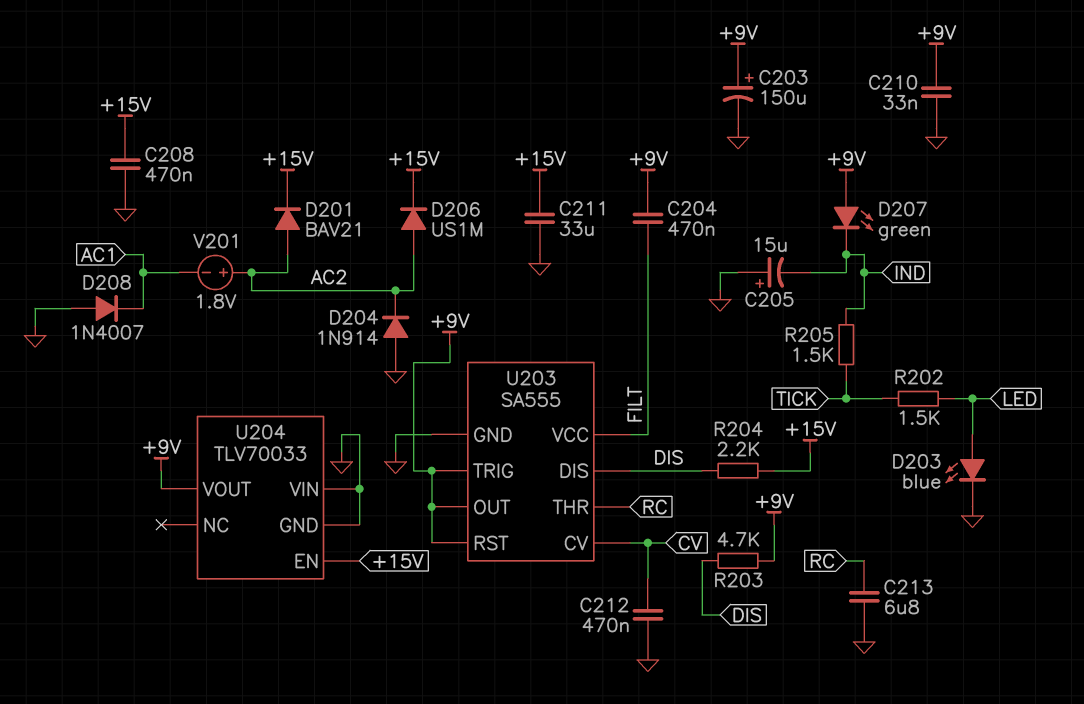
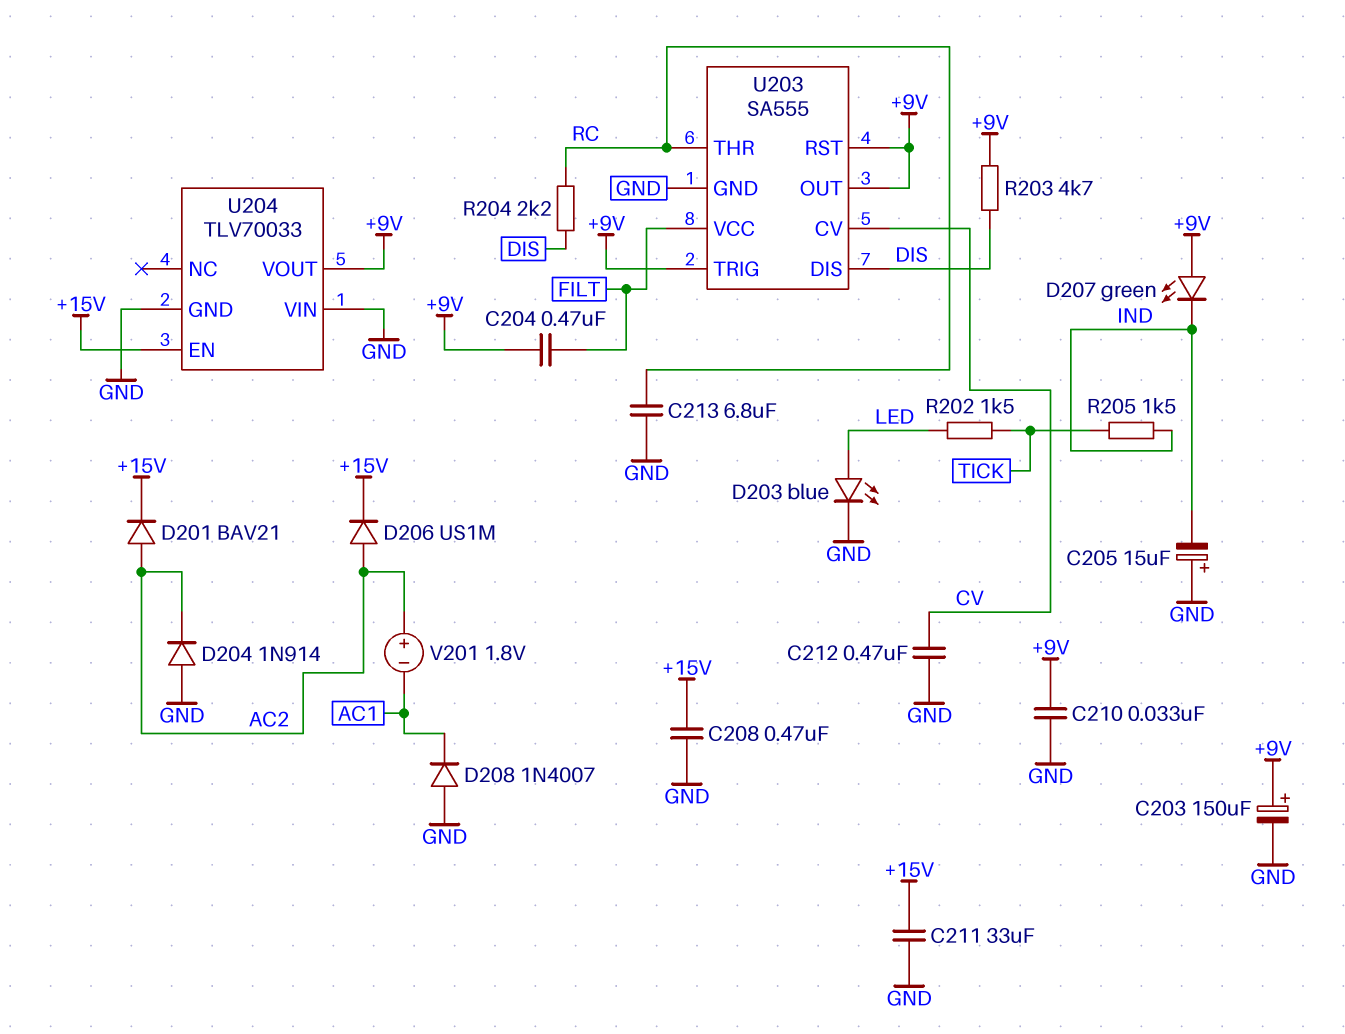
R204: 2.2k (+15V, DIS) -> 2.2k (DIS, RC)

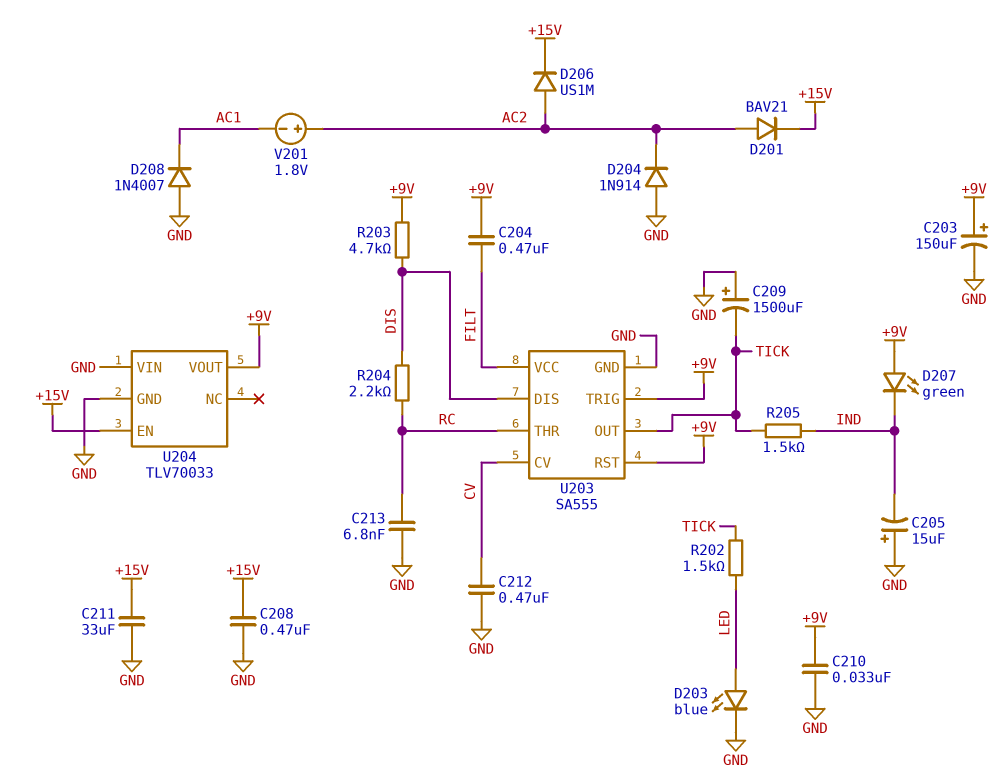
C209: none -> 1500uF (plus GND, minus TICK)
C213: 6.8uF (GND, RC) -> 6.8nF (GND, RC)
U203 pin OUT: +9V -> TICK

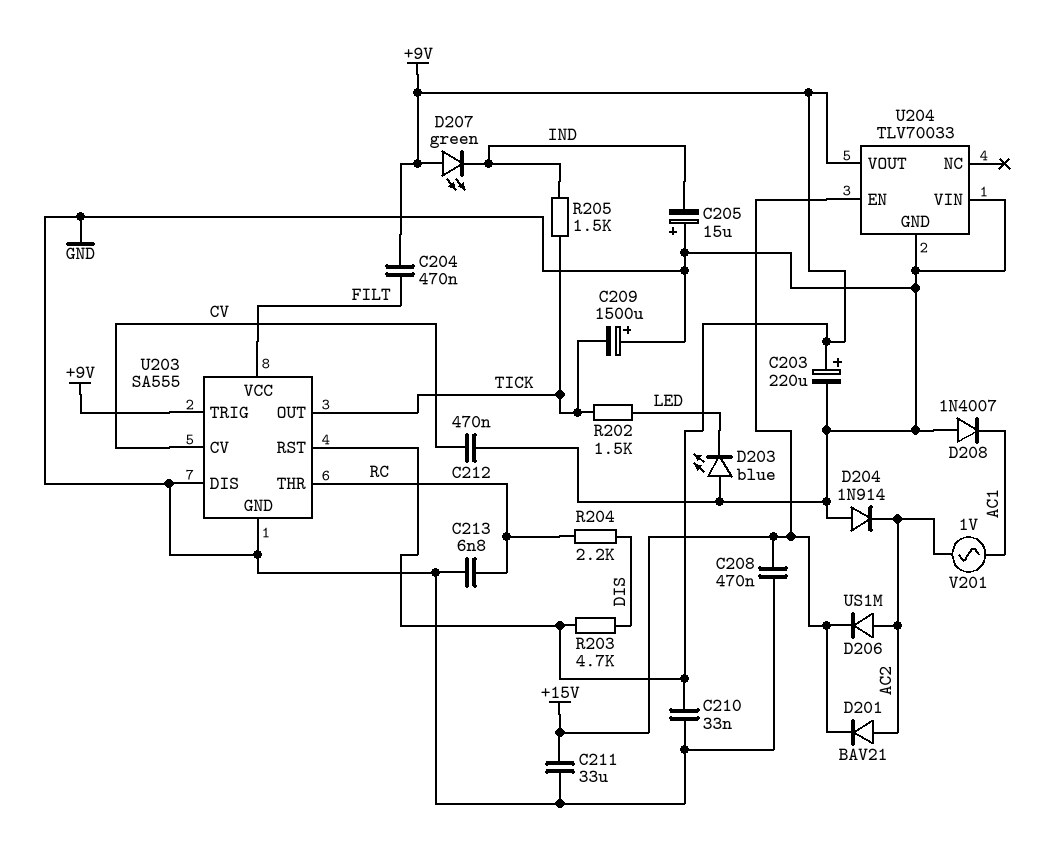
C203: 150uF (plus +9V, minus GND) -> 220uF (plus +9V, minus GND)
D203: LED blue (A LED, K GND) -> LED blue (A GND, K LED)
U203 pin DIS: DIS -> GND
V201: 1.8V (plus AC2, minus AC1) -> AC 1V (AC1, AC2)

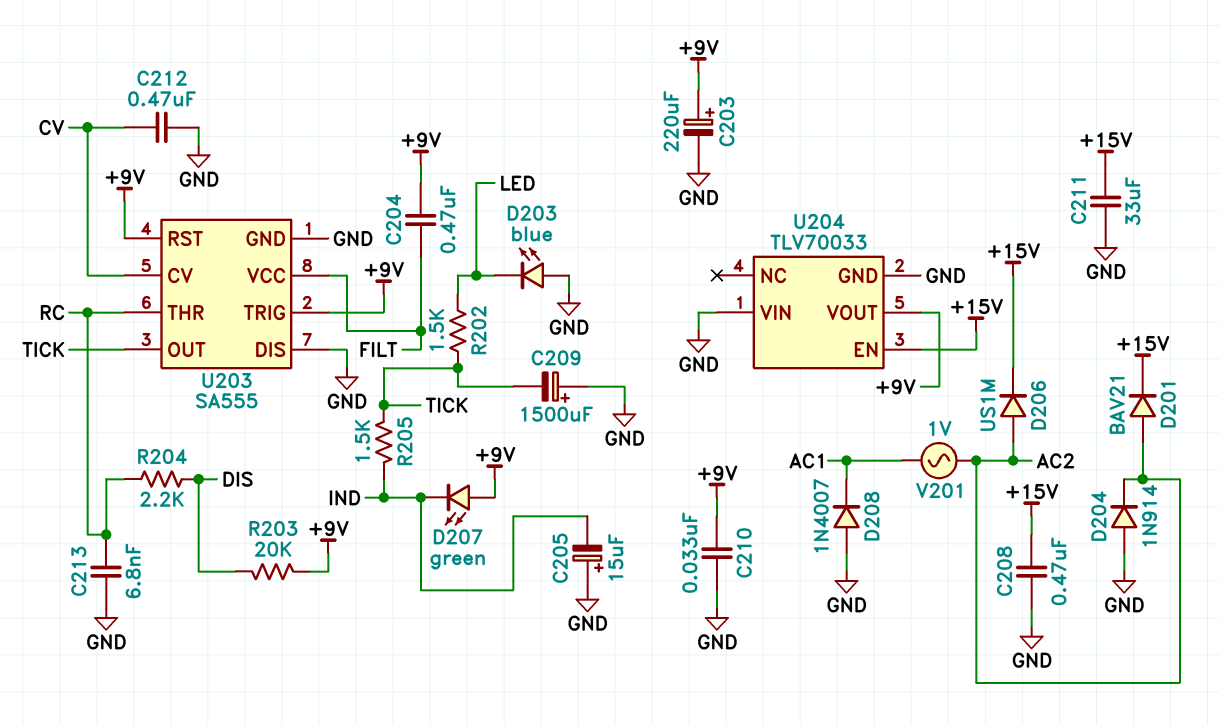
R203: 4.7k (+9V, DIS) -> 20k (+9V, DIS)

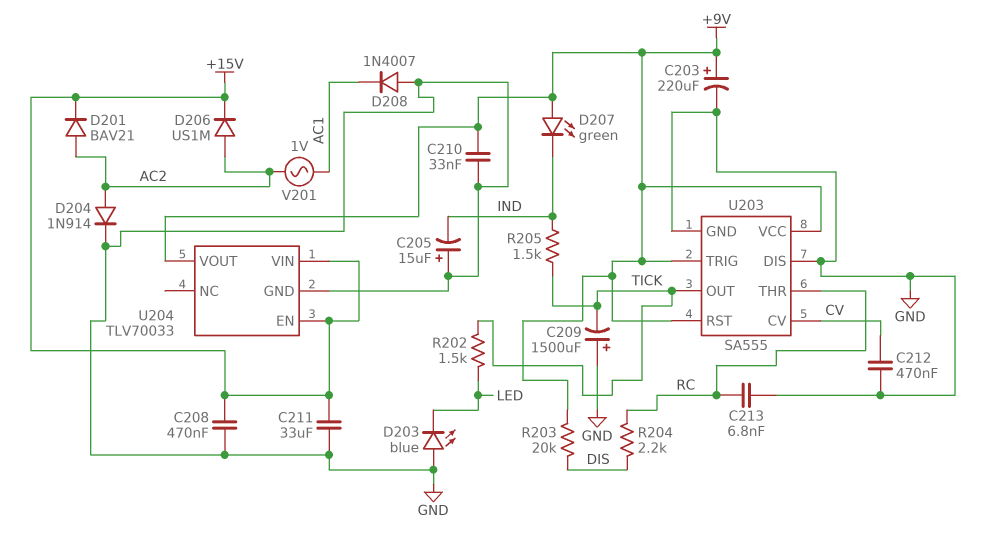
C204: 470nF (+9V, FILT) -> none
D204: diode 1N914 (A GND, K AC2) -> diode 1N914 (A AC2, K GND)
U203 pin VCC: FILT -> +9V
U204 pin VIN: GND -> +15V

